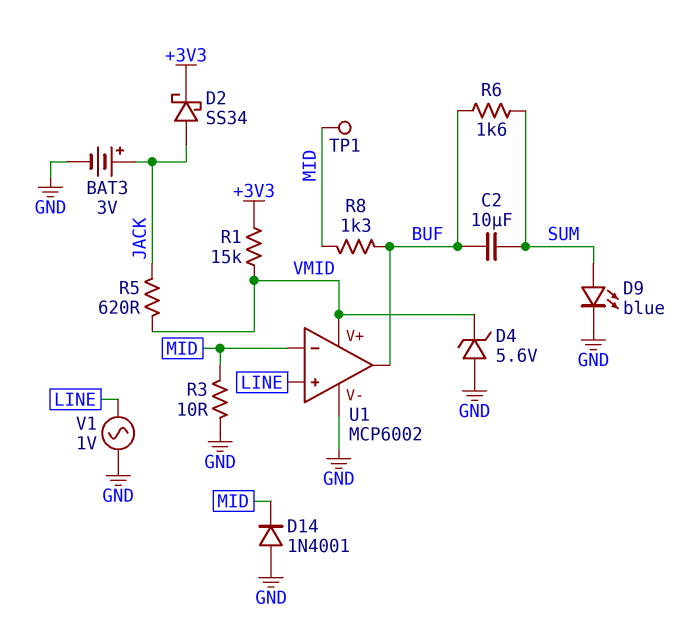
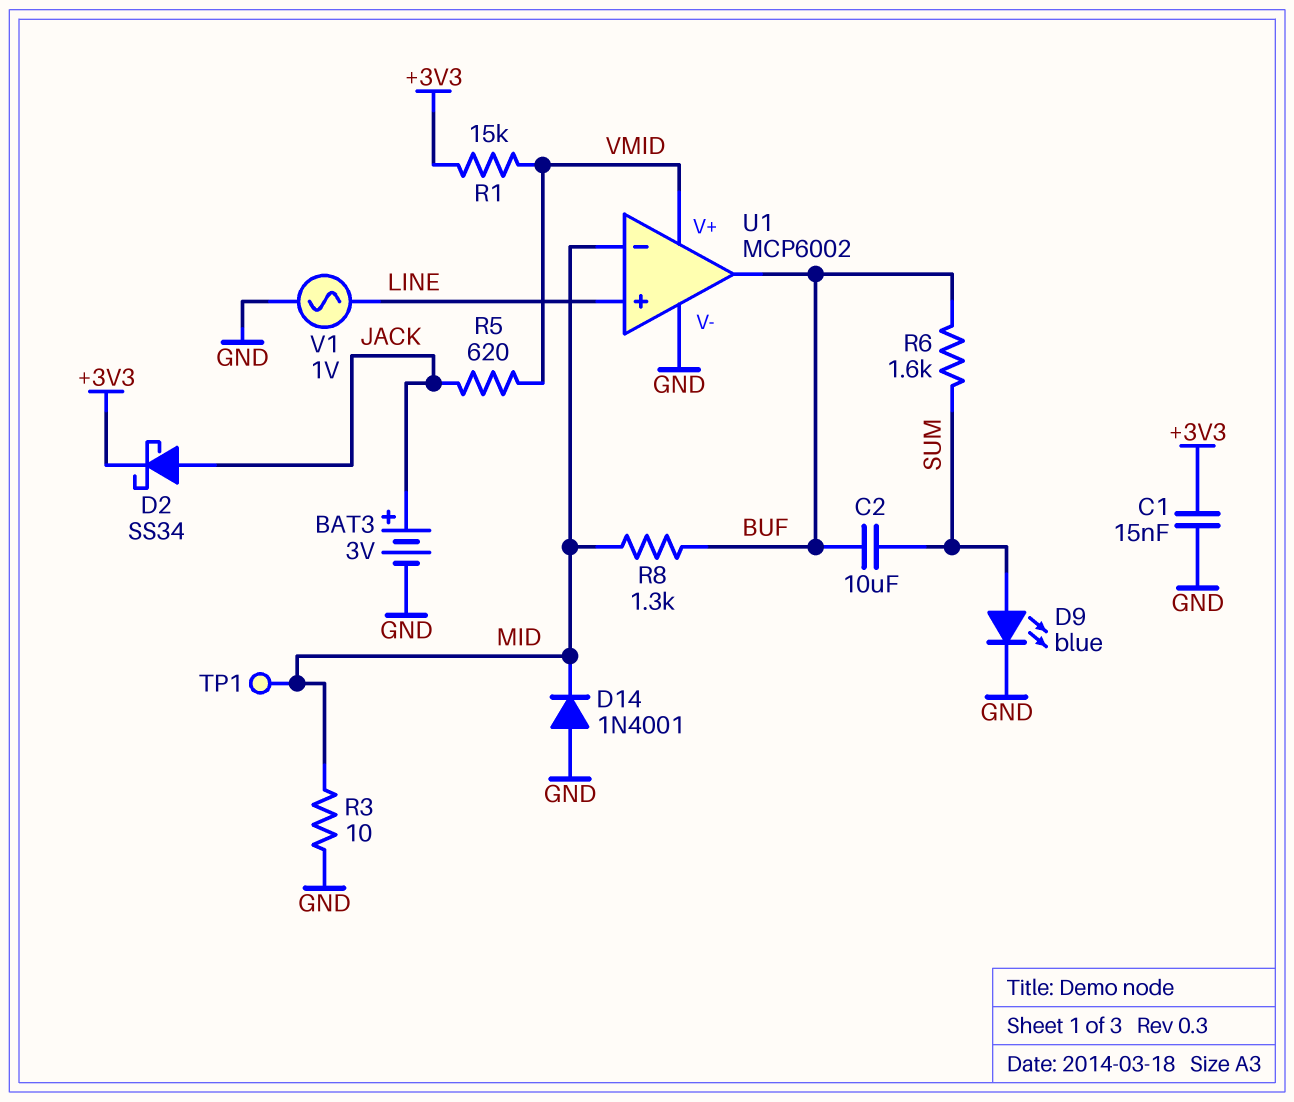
C1: none -> 15nF (+3V3, GND)
D4: zener 5.6V (A GND, K VMID) -> none

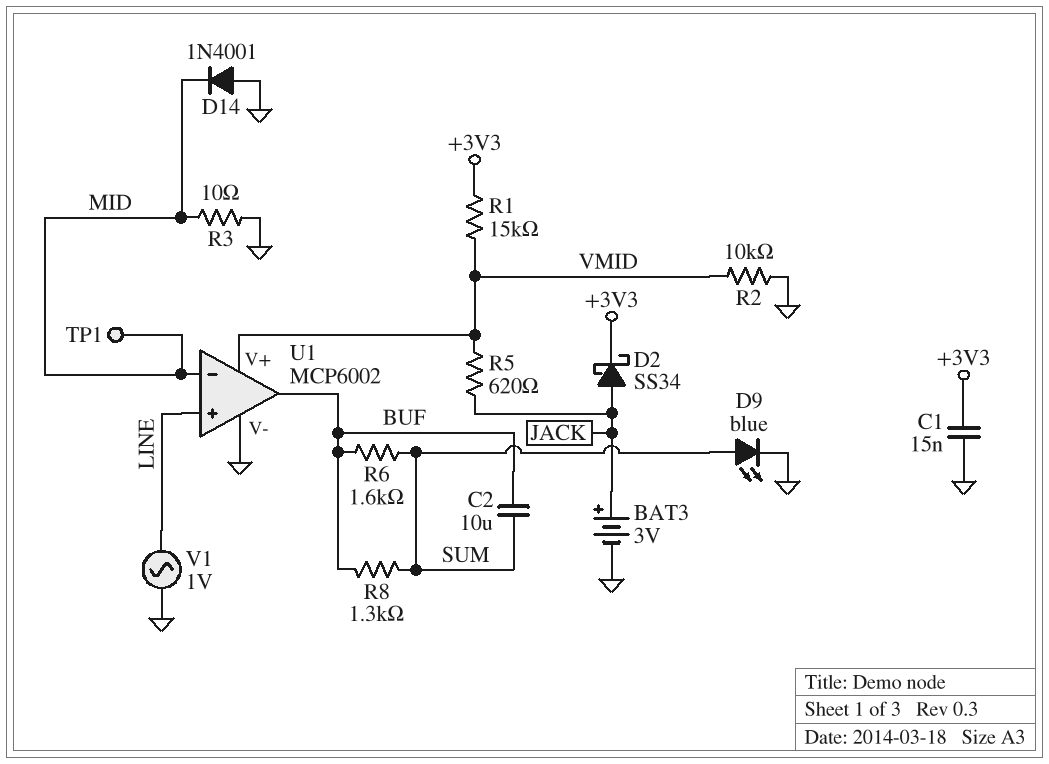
R2: none -> 10k (GND, VMID)
R8: 1.3k (BUF, MID) -> 1.3k (BUF, SUM)

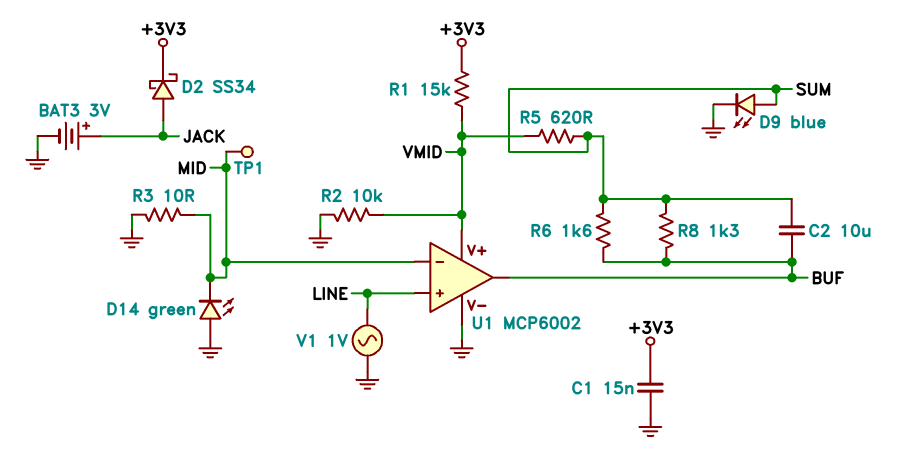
D14: diode 1N4001 (A GND, K MID) -> LED green (A GND, K MID)
R5: 620 (JACK, VMID) -> 620 (SUM, VMID)

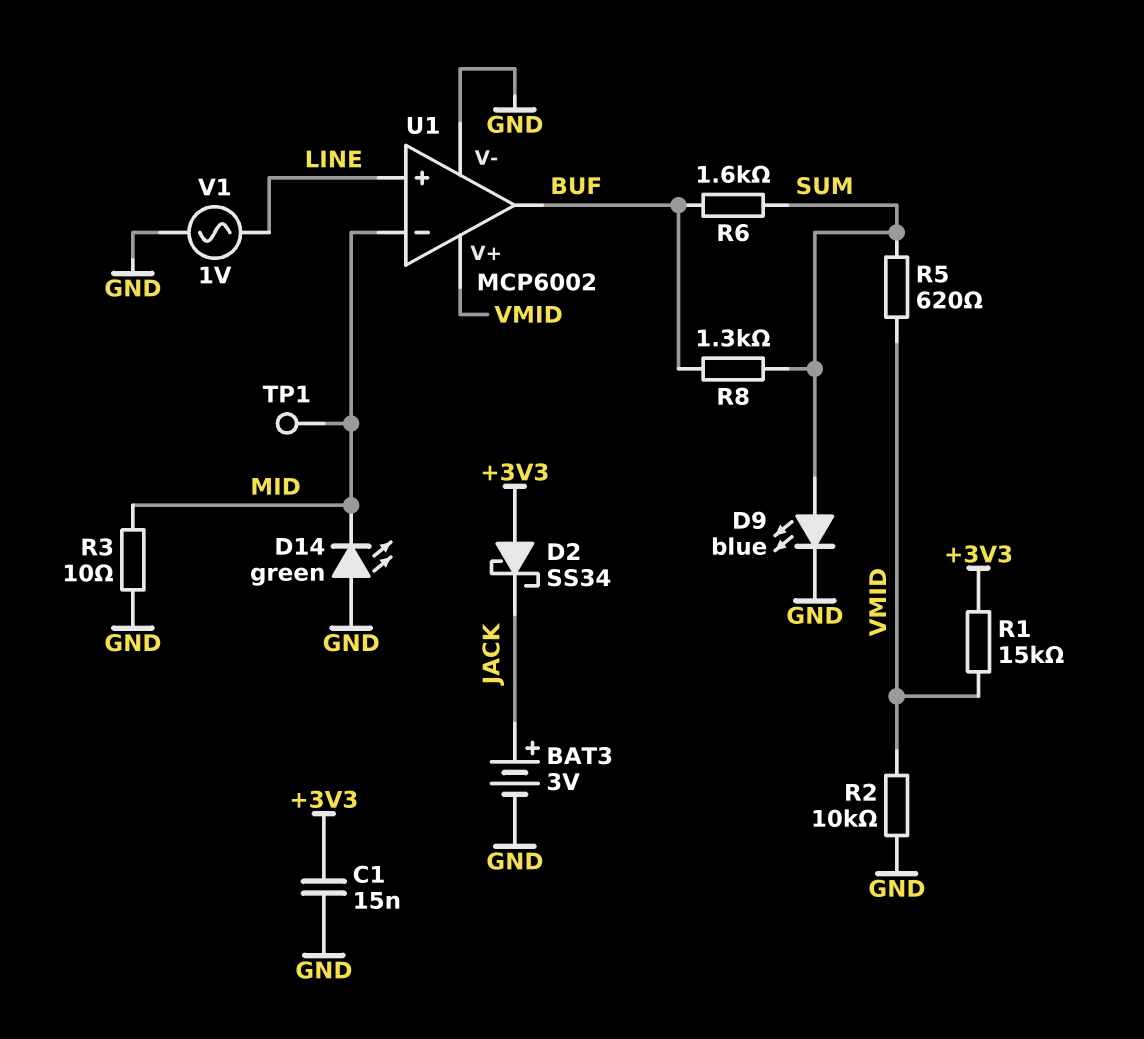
C2: 10uF (BUF, SUM) -> none
D2: schottky SS34 (A JACK, K +3V3) -> schottky SS34 (A +3V3, K JACK)

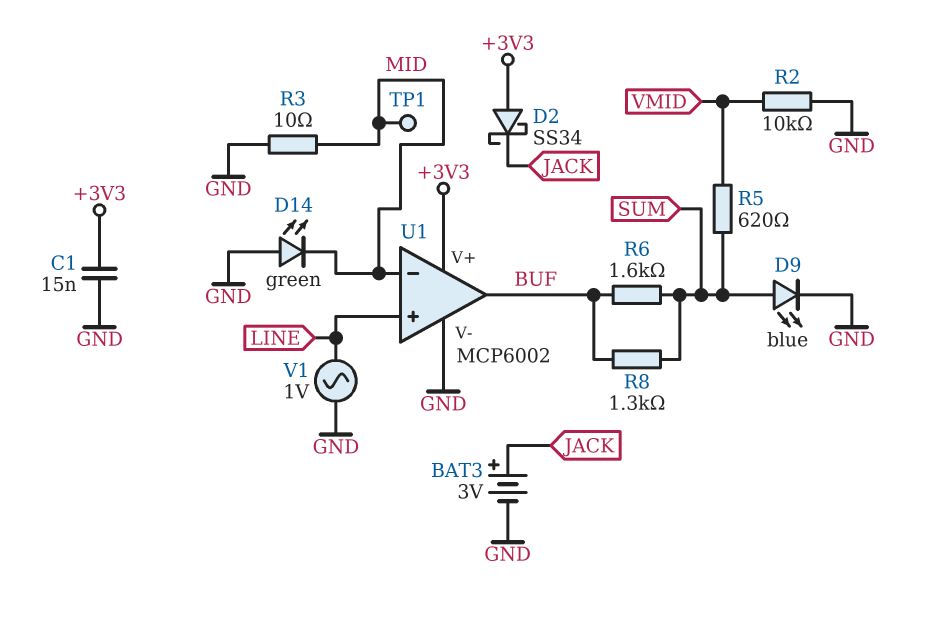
R1: 15k (+3V3, VMID) -> none
U1 pin V+: VMID -> +3V3

